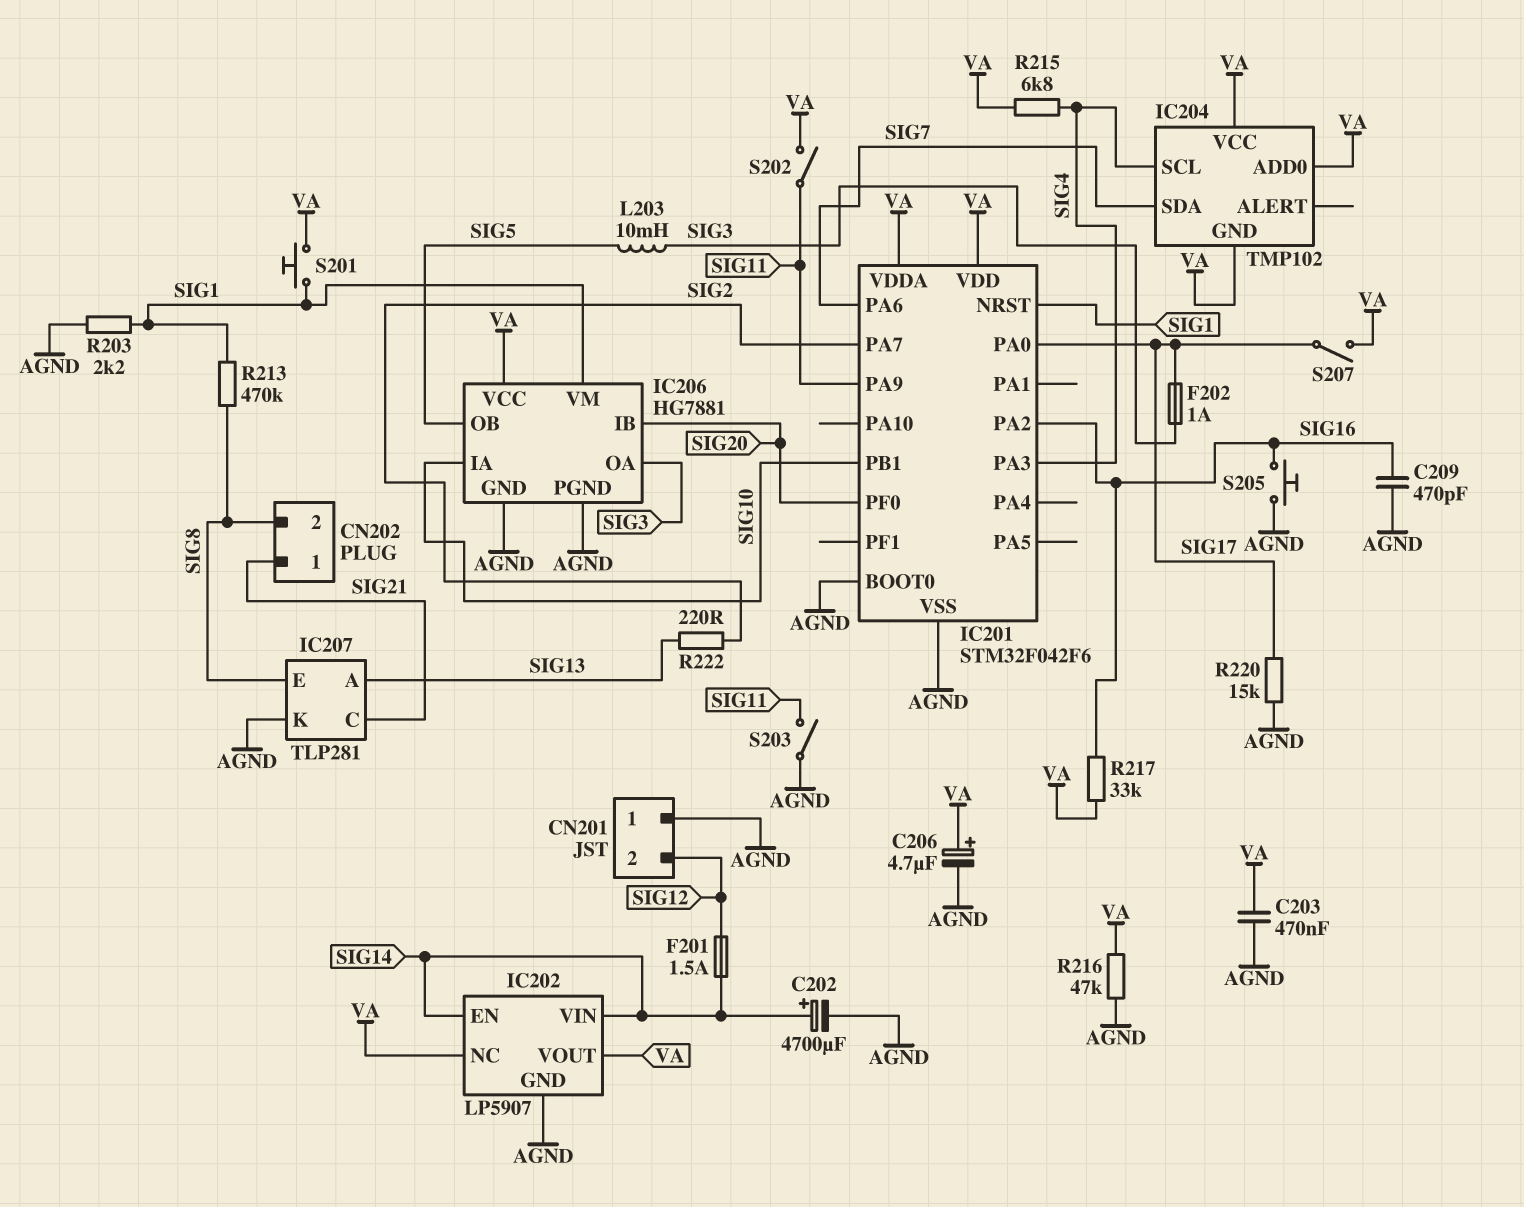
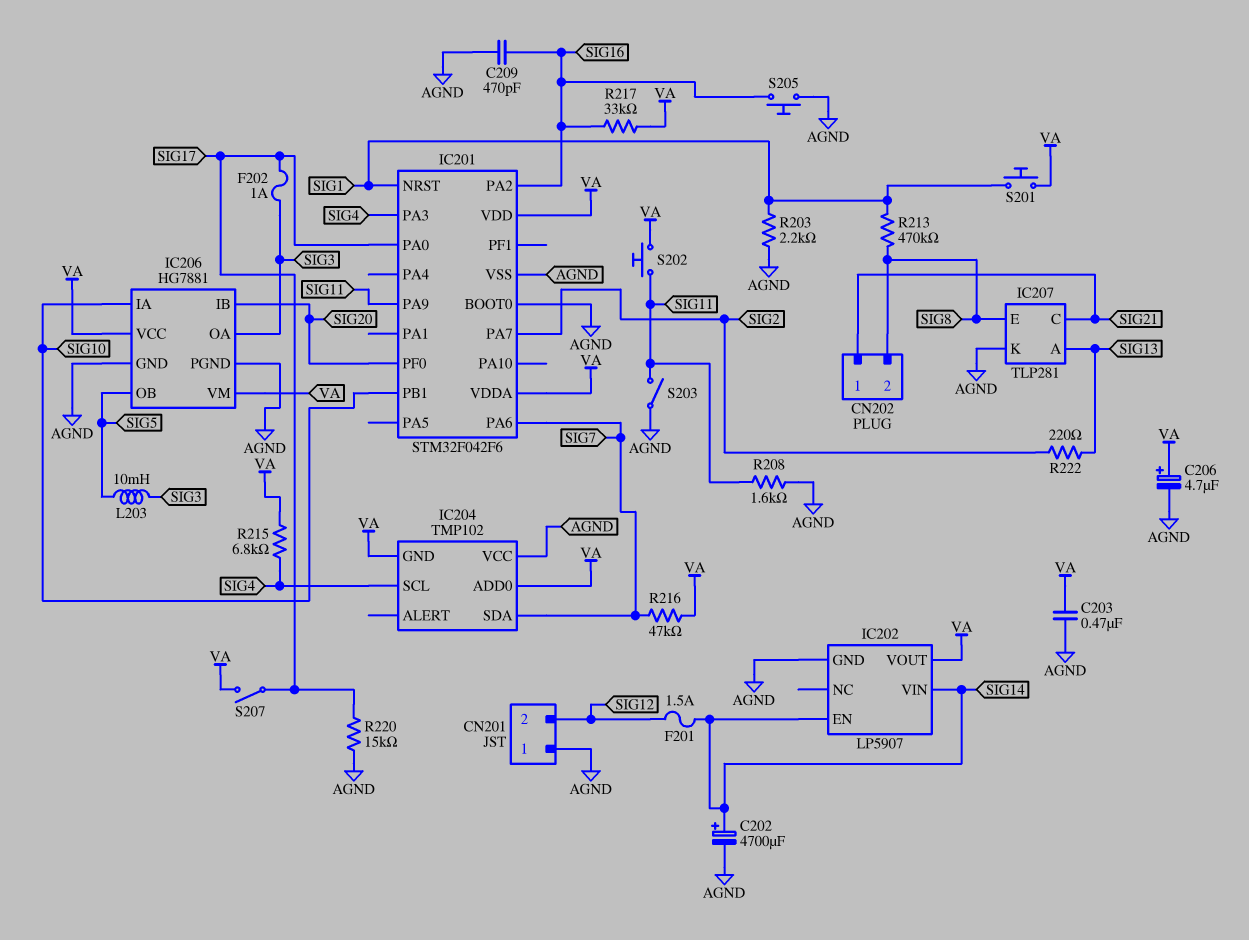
IC202 pin NC: VA -> none
IC204 pin VCC: VA -> AGND
IC206 pin VM: SIG1 -> VA
R208: none -> 1.6k (AGND, SIG11)
R216: 47k (AGND, VA) -> 47k (SIG7, VA)
S202: switch (SIG11, VA) -> button (SIG11, VA)

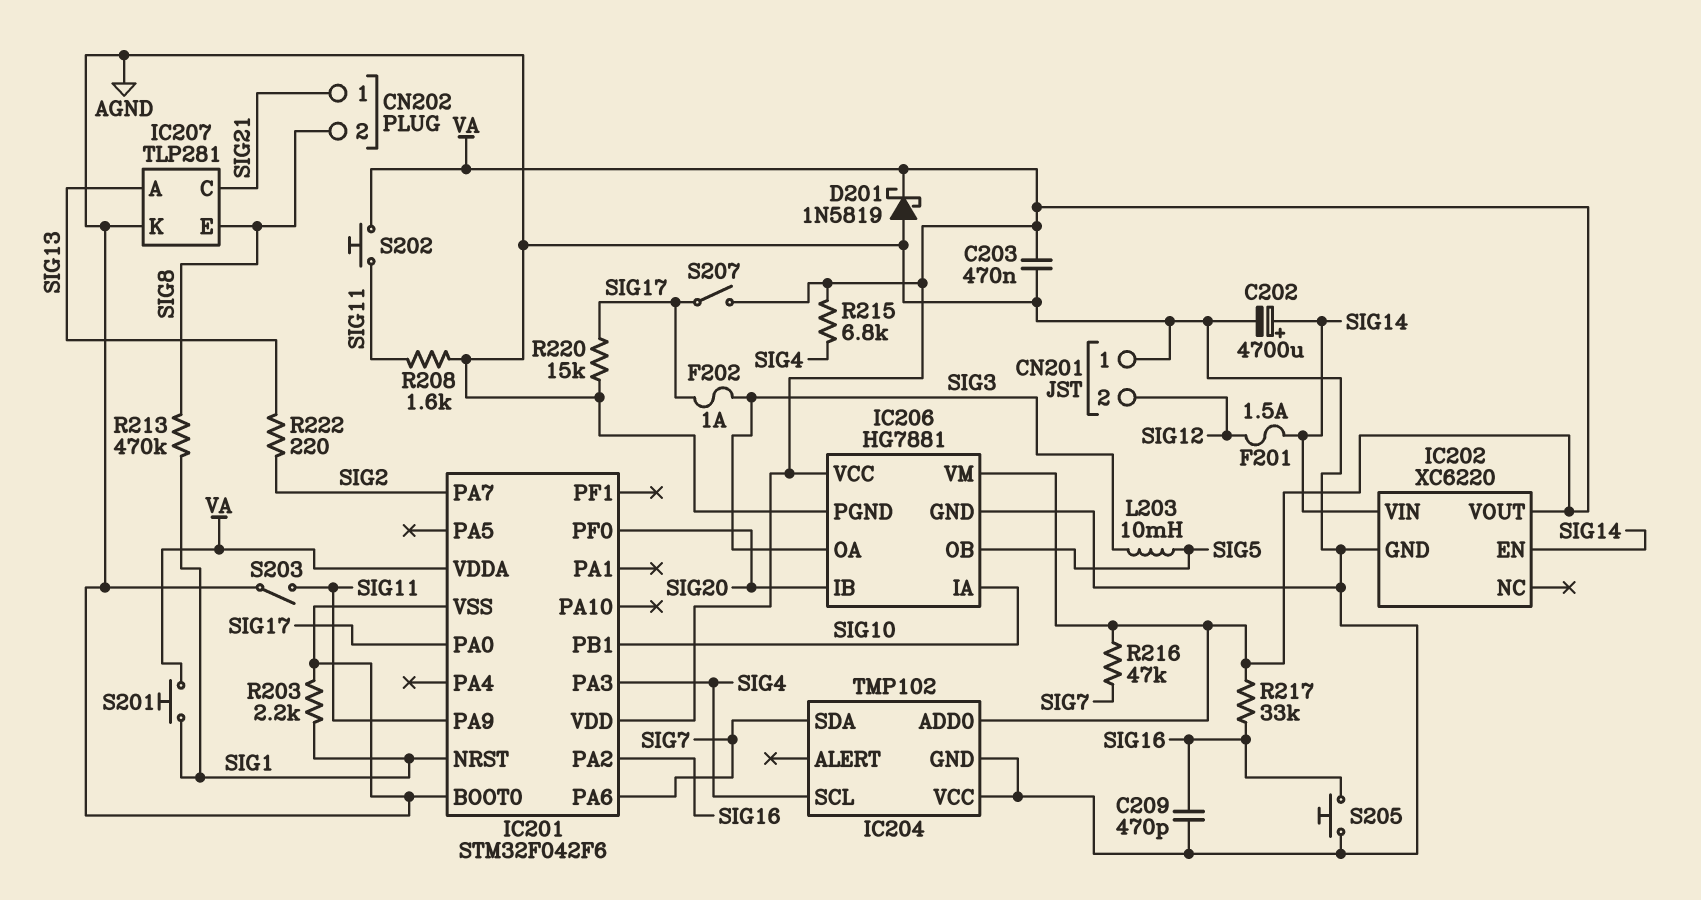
C206: 4.7uF (plus VA, minus AGND) -> none
D201: none -> schottky 1N5819 (A AGND, K VA)
IC202: LP5907 -> XC6220
IC204 pin GND: VA -> AGND

